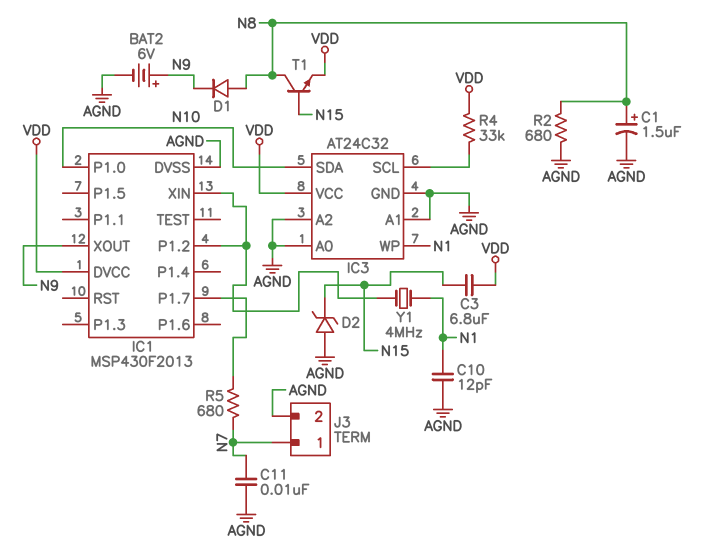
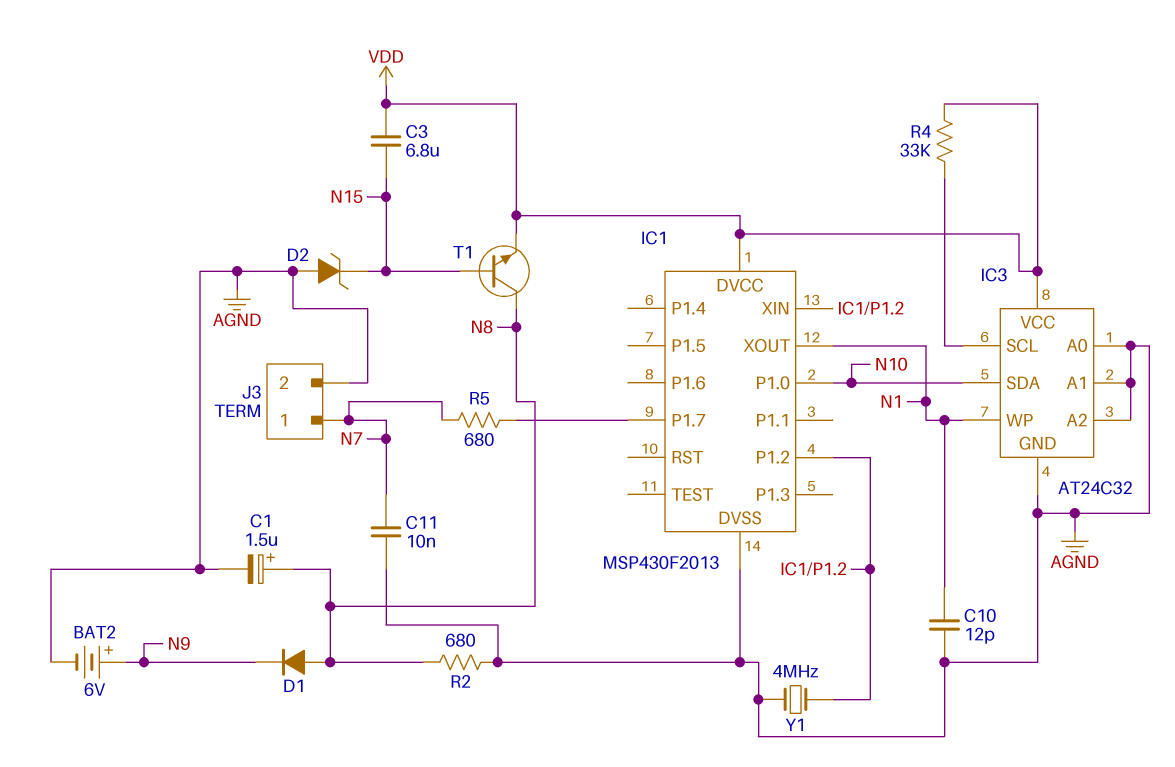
IC1 pin XOUT: N9 -> N1
Y1: 4MHz (IC1/P1.2, N1) -> 4MHz (AGND, IC1/P1.2)

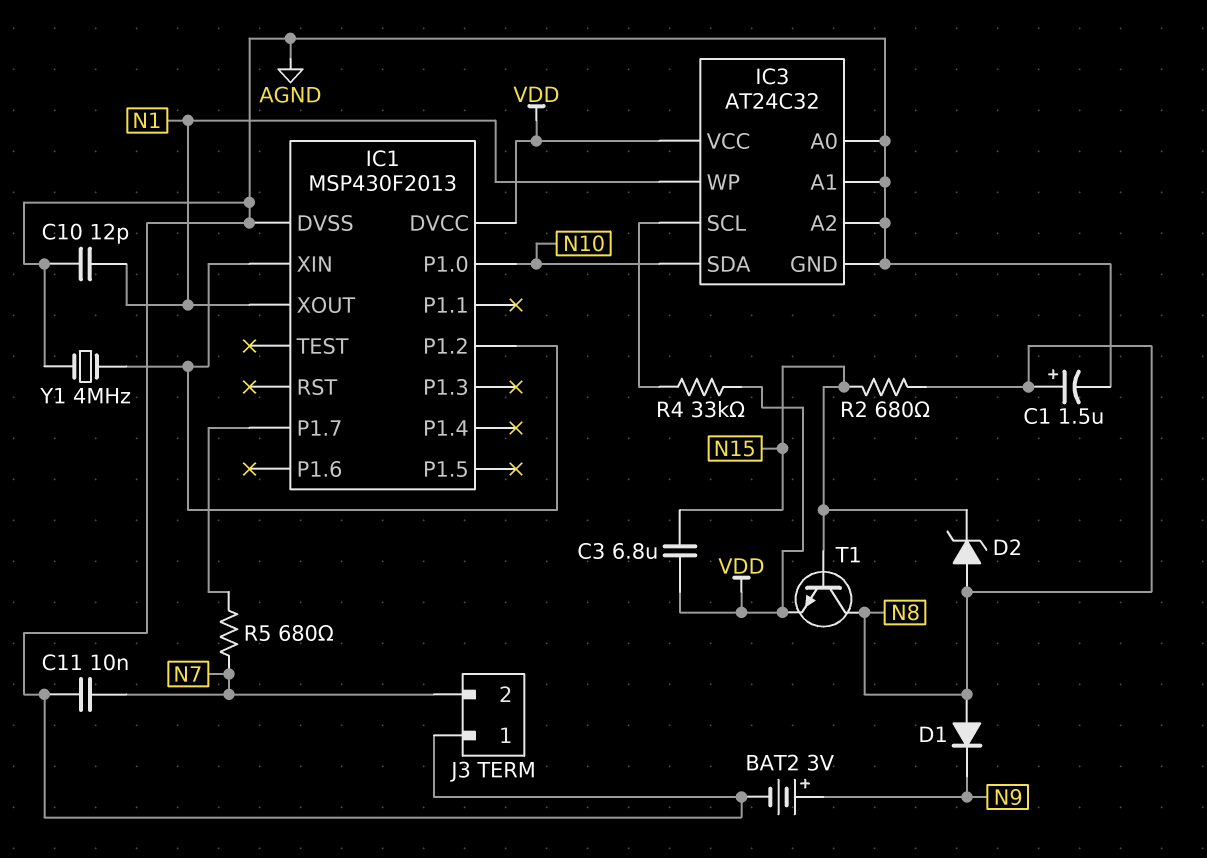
BAT2: 6V (plus N9, minus AGND) -> 3V (plus N9, minus AGND)
D2: zener (A AGND, K N15) -> zener (A N8, K N15)
J3 pin 1: N7 -> AGND
J3 pin 2: AGND -> N7
R2: 680 (AGND, N8) -> 680 (N8, N15)

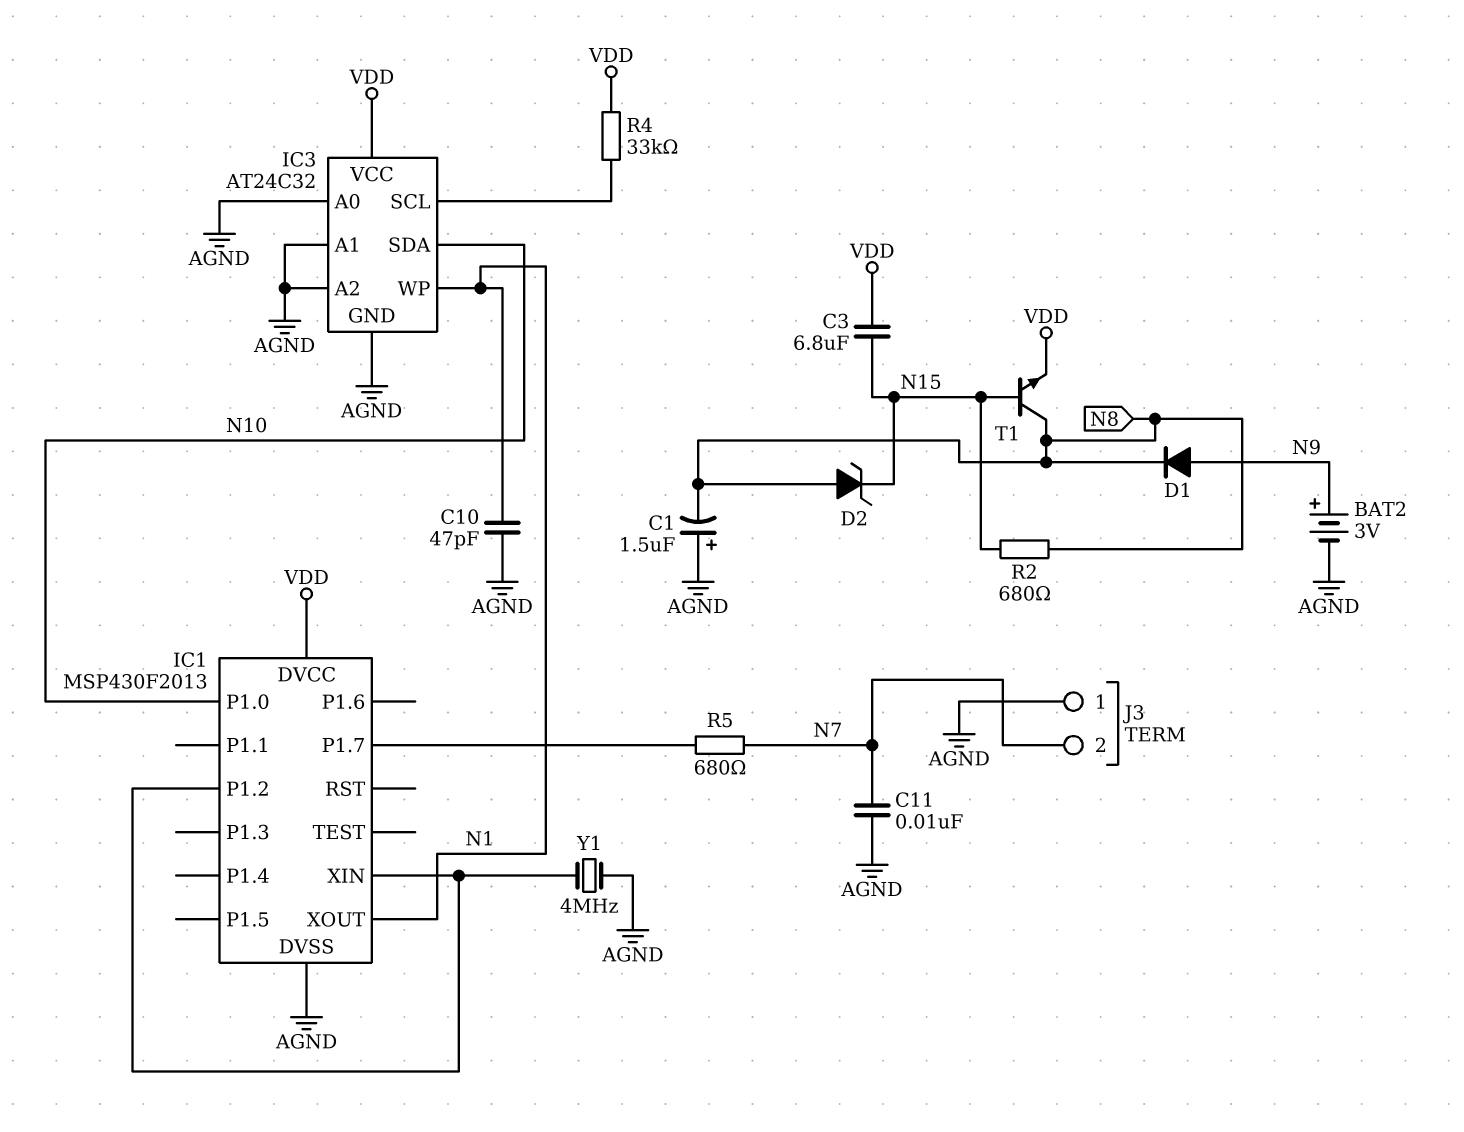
C1: 1.5uF (plus N8, minus AGND) -> 1.5uF (plus AGND, minus N8)
C10: 12pF (AGND, N1) -> 47pF (AGND, N1)
D1: diode (A N8, K N9) -> diode (A N9, K N8)

